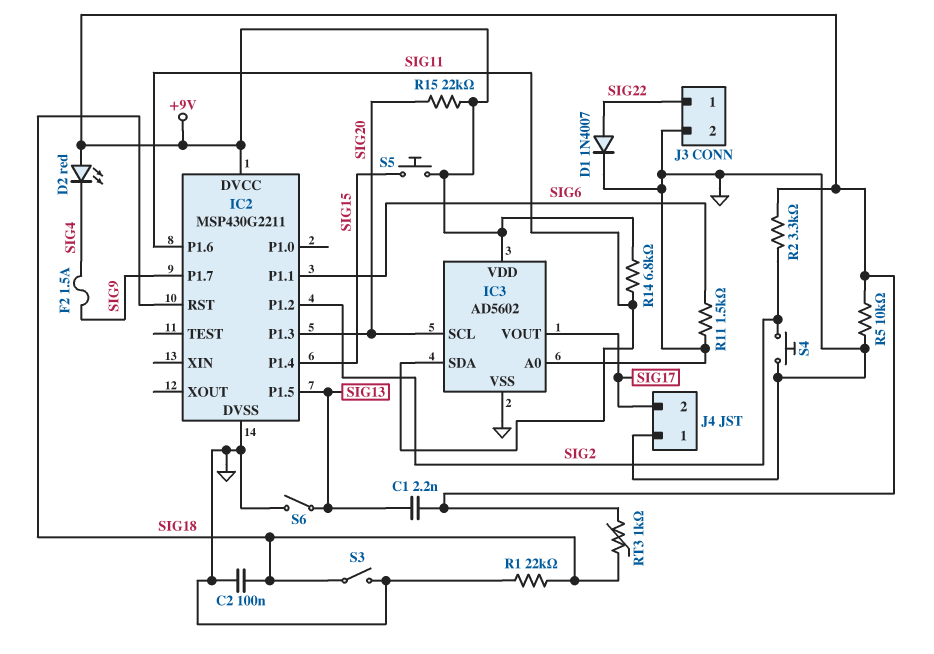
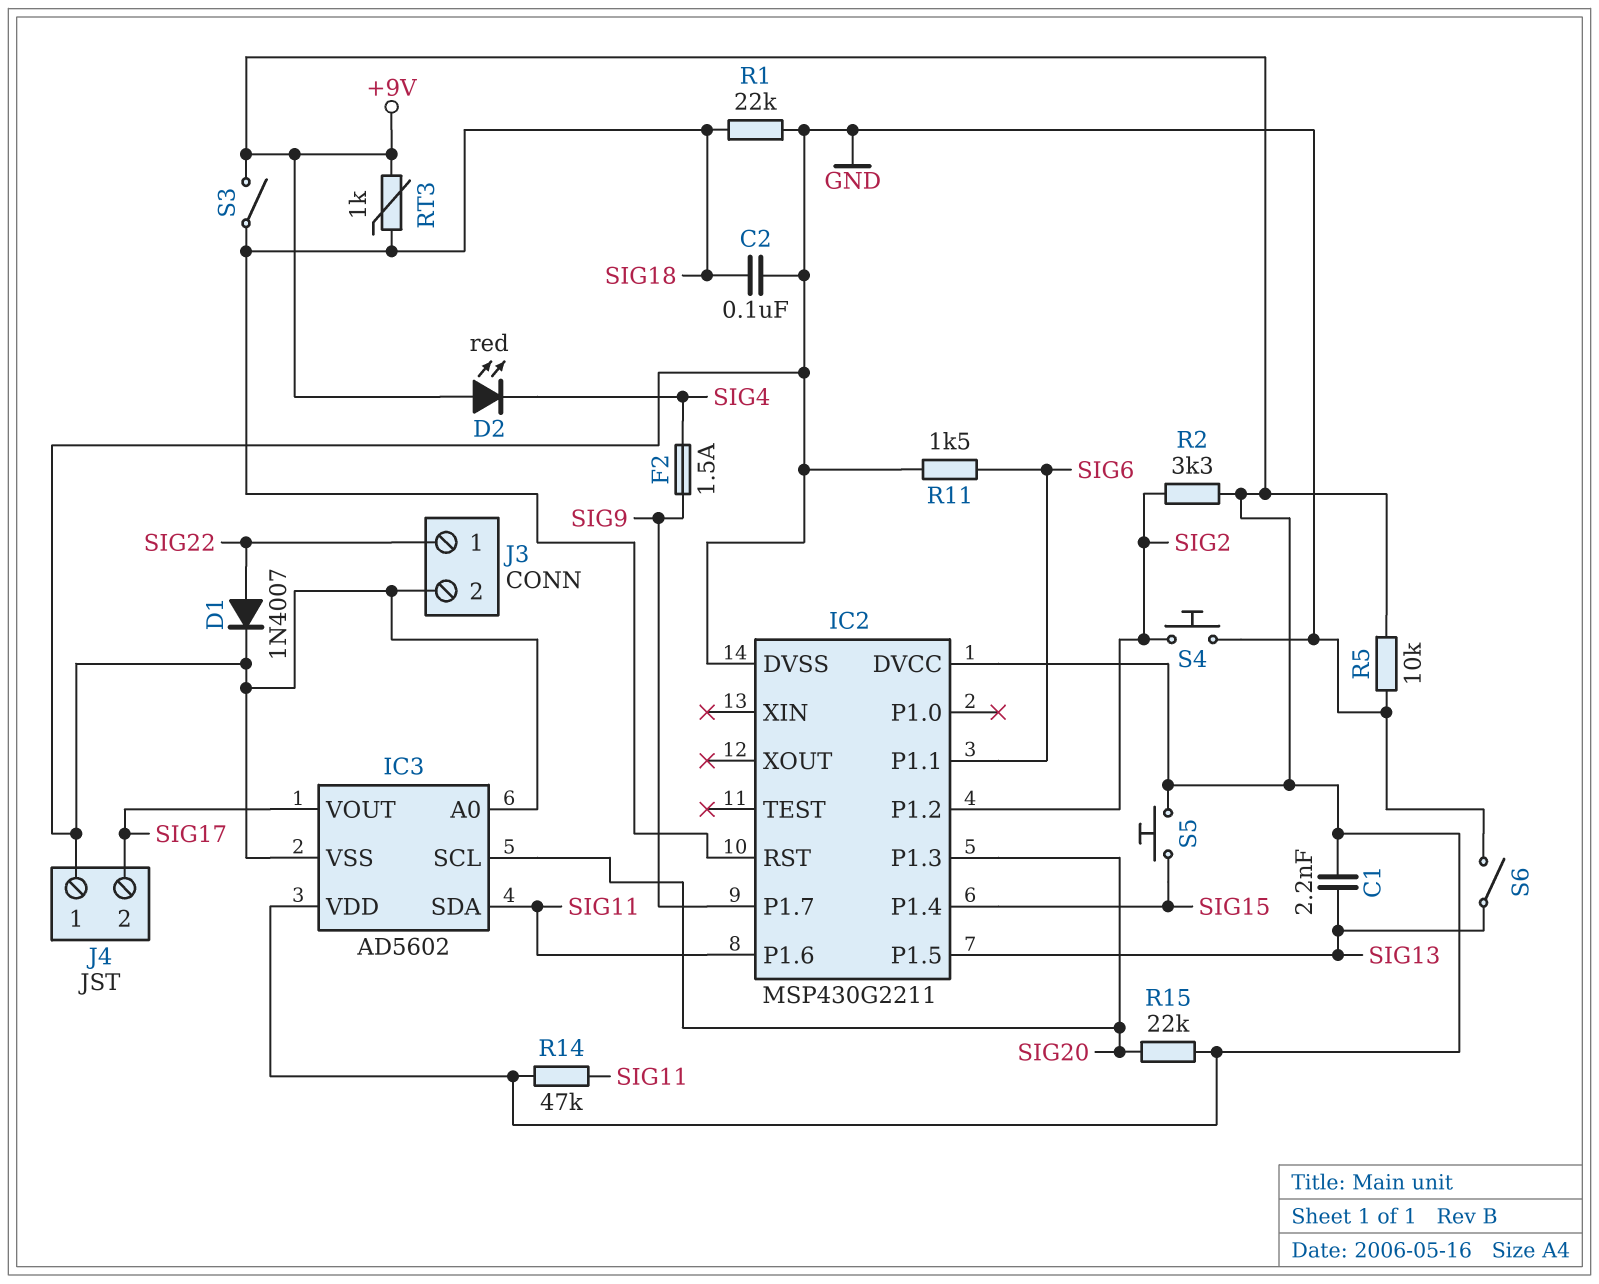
R14: 6.8k (+9V, SIG11) -> 47k (+9V, SIG11)
S3: switch (GND, SIG18) -> switch (+9V, SIG18)

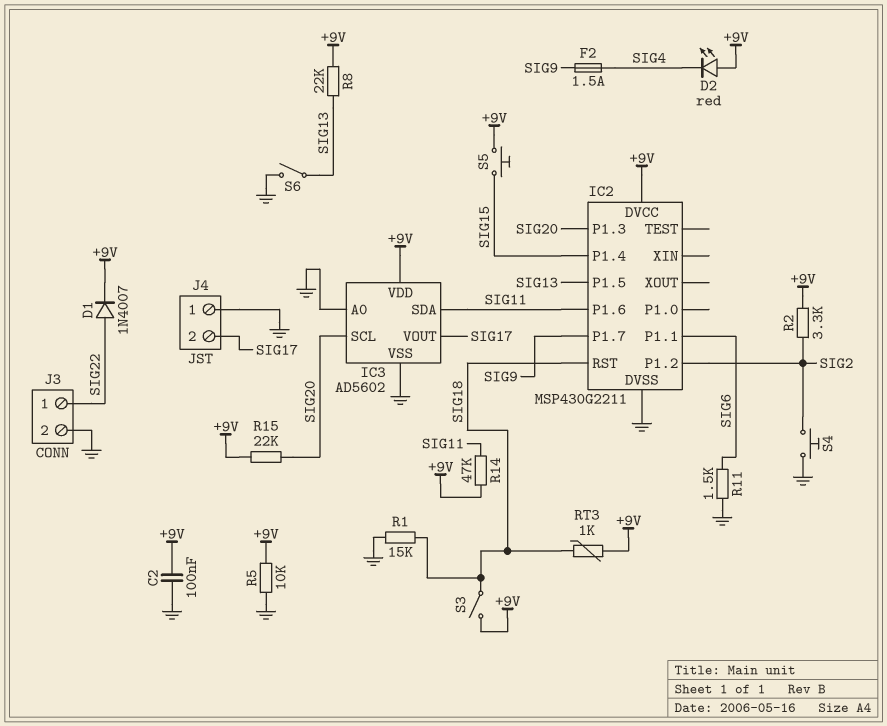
C1: 2.2nF (+9V, SIG13) -> none
C2: 100nF (GND, SIG18) -> 100nF (+9V, GND)
D1: diode 1N4007 (A SIG22, K GND) -> diode 1N4007 (A SIG22, K +9V)
R1: 22k (GND, SIG18) -> 15k (GND, SIG18)
R8: none -> 22k (+9V, SIG13)

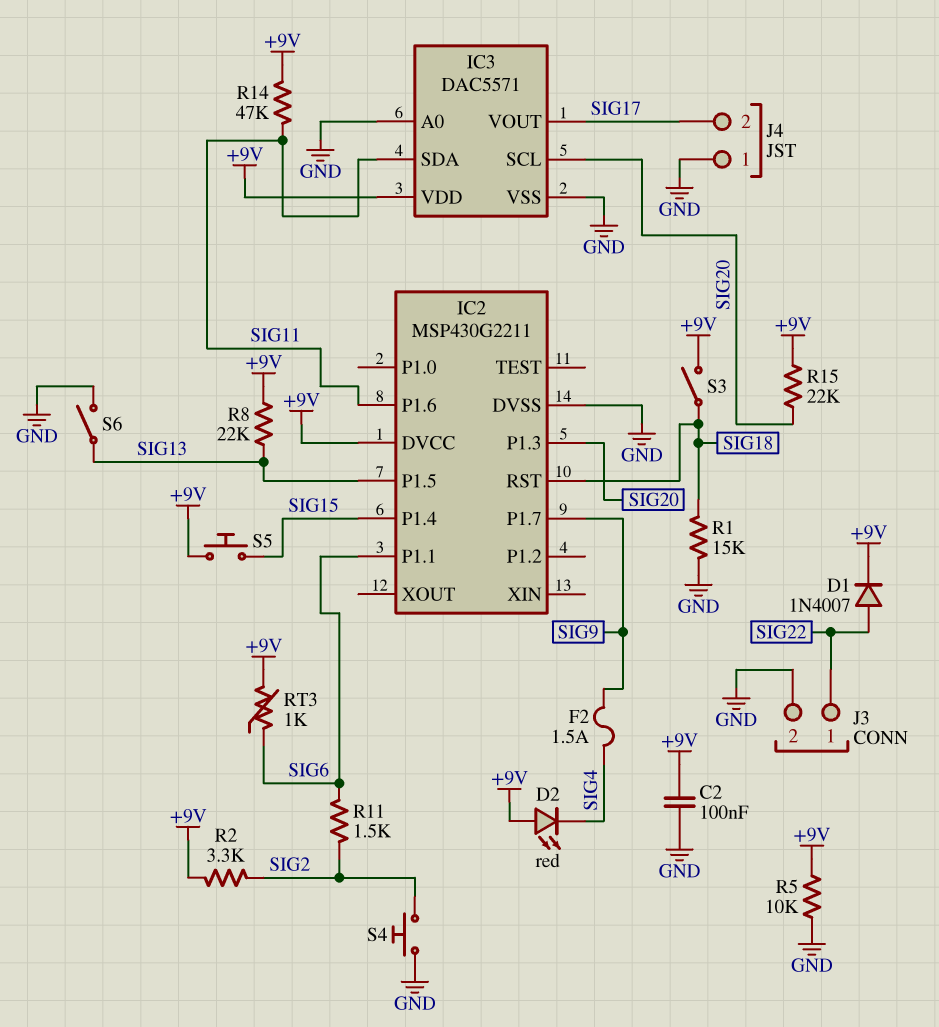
IC2 pin P1.2: SIG2 -> none
IC3: AD5602 -> DAC5571
R11: 1.5k (GND, SIG6) -> 1.5k (SIG2, SIG6)
RT3: 1k (+9V, SIG18) -> 1k (+9V, SIG6)

